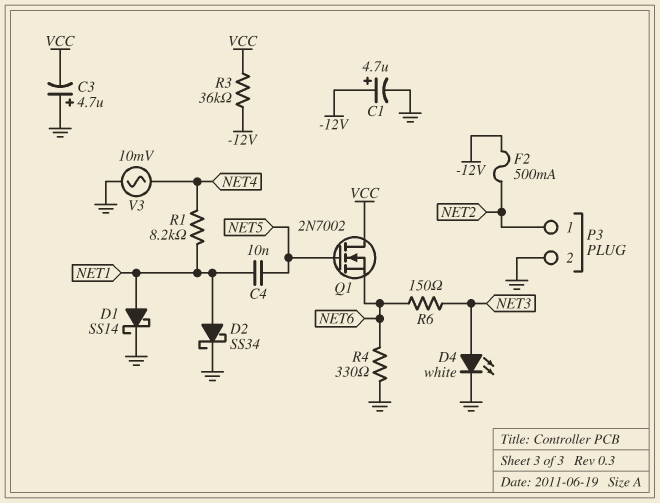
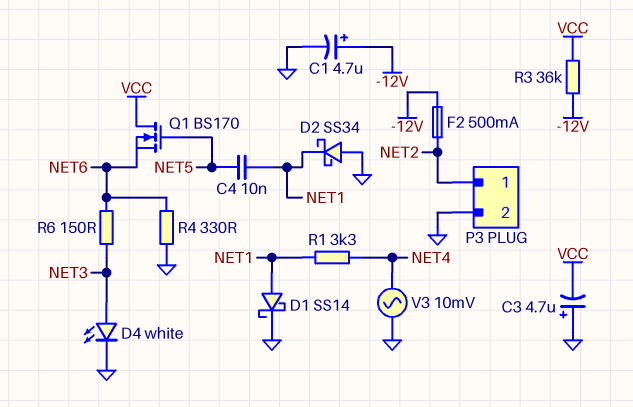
D2: schottky SS34 (A NET1, K GND) -> schottky SS34 (A GND, K NET1)
Q1: NMOS 2N7002 (G NET5, D VCC, S NET6) -> NMOS BS170 (G NET5, D VCC, S NET6)
R1: 8.2k (NET1, NET4) -> 3.3k (NET1, NET4)

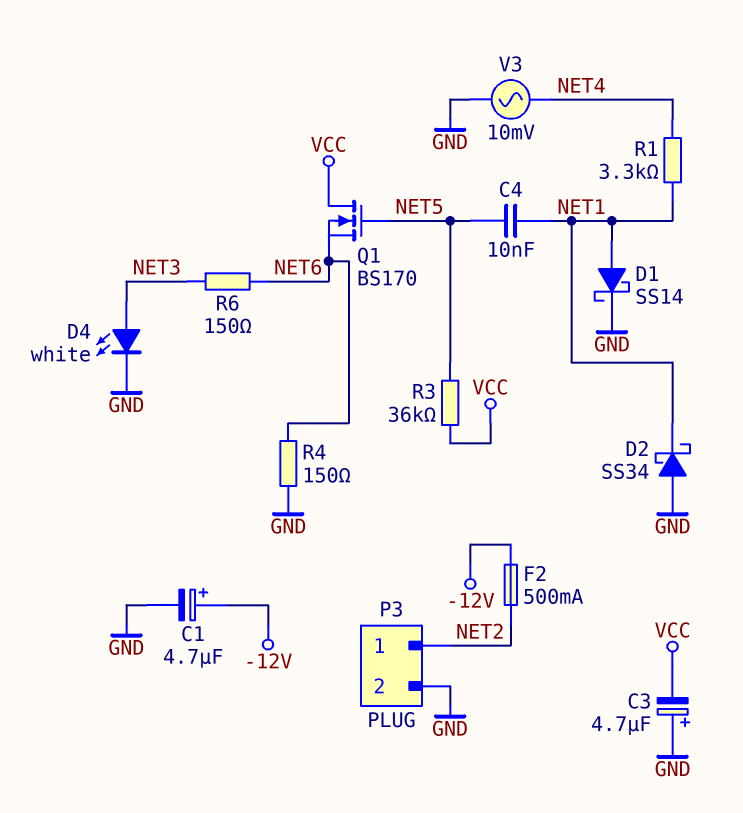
R3: 36k (-12V, VCC) -> 36k (NET5, VCC)
R4: 330 (GND, NET6) -> 150 (GND, NET6)

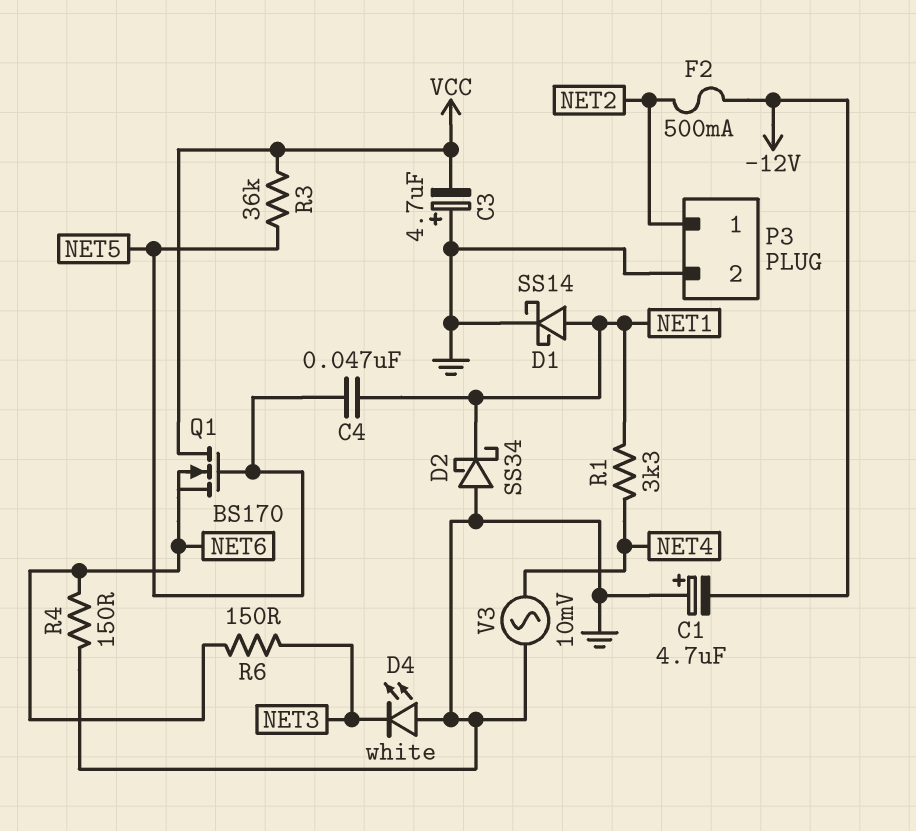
C1: 4.7uF (plus -12V, minus GND) -> 4.7uF (plus GND, minus -12V)
C4: 10nF (NET1, NET5) -> 47nF (NET1, NET5)
D4: LED white (A NET3, K GND) -> LED white (A GND, K NET3)

